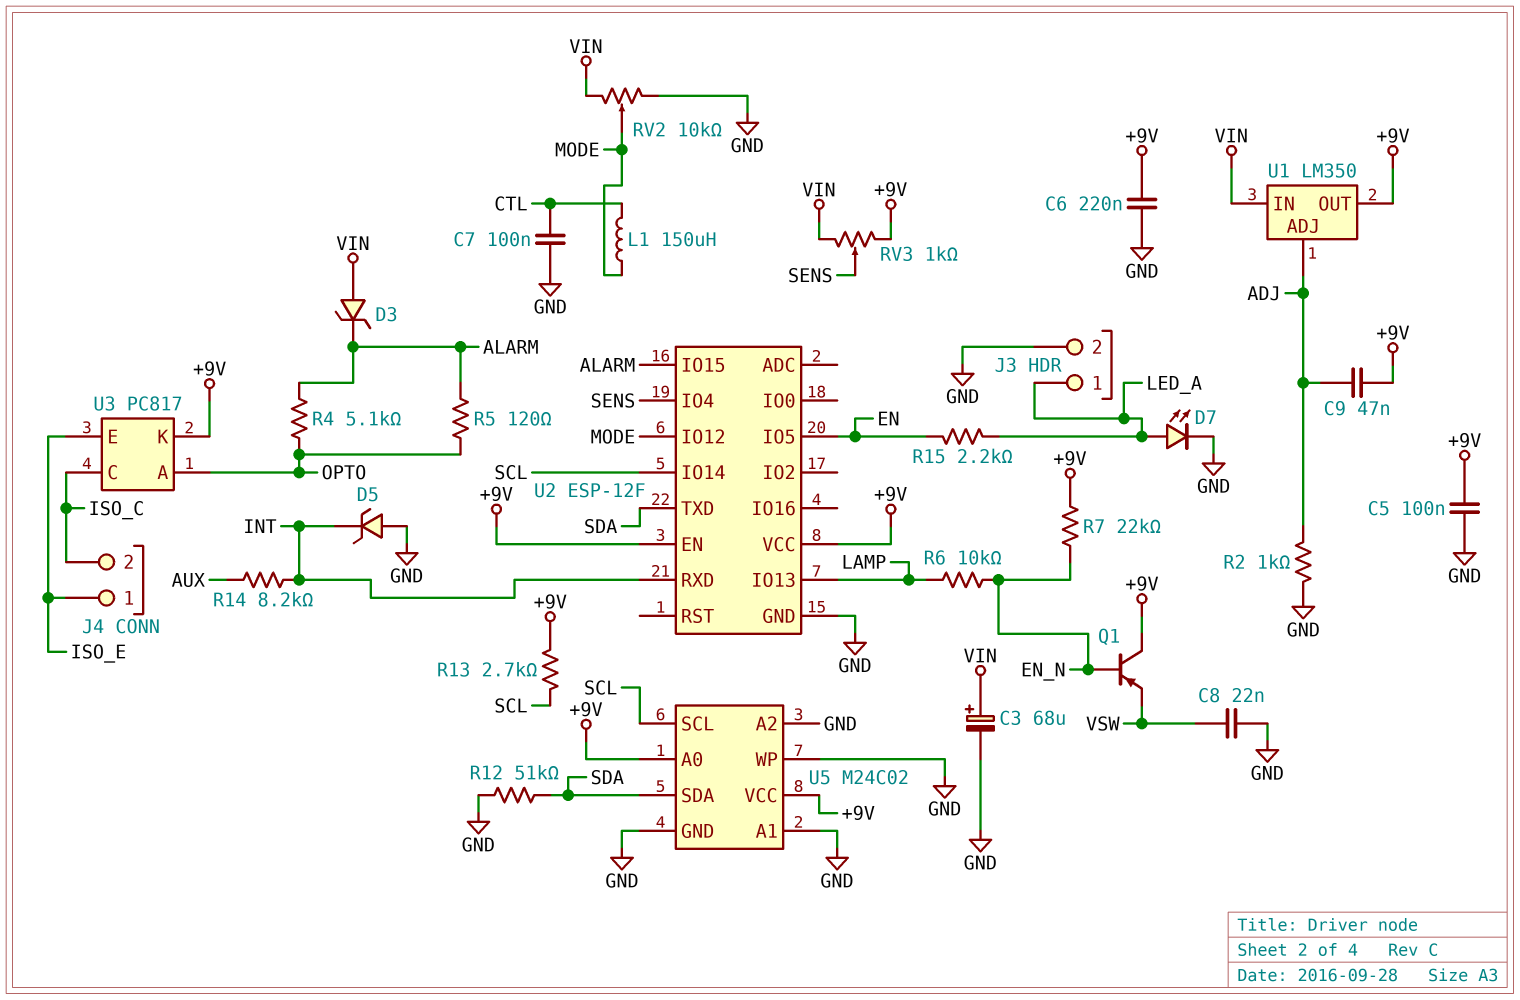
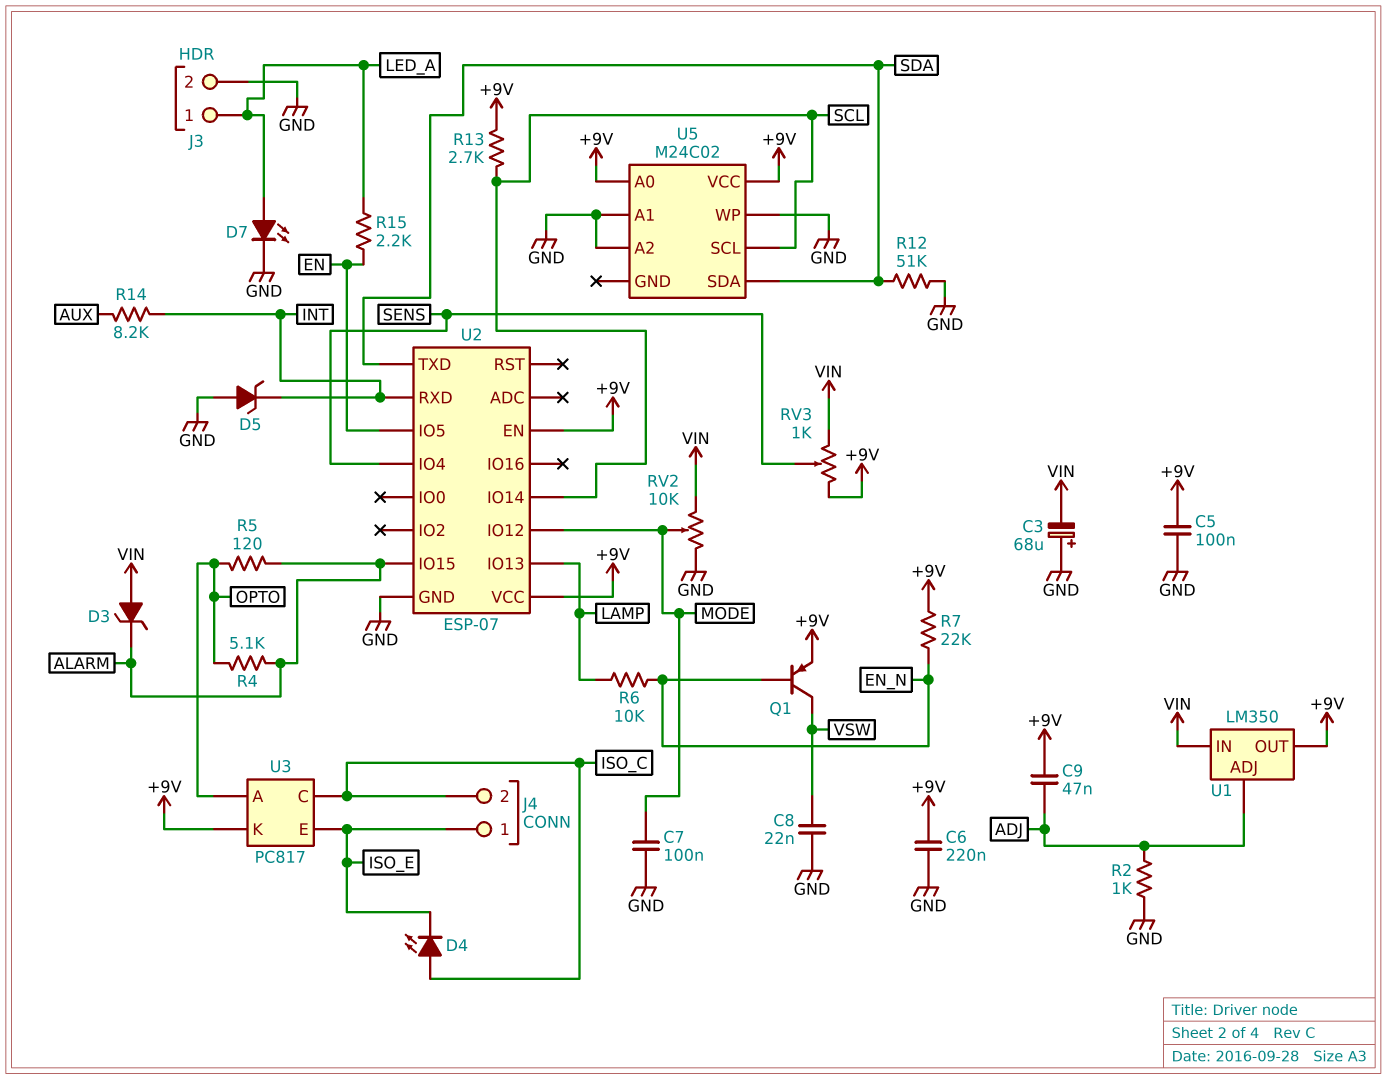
C3: 68uF (plus VIN, minus GND) -> 68uF (plus GND, minus VIN)
C7: 100nF (CTL, GND) -> 100nF (GND, MODE)
D4: none -> LED (A ISO_C, K ISO_E)
L1: 150uH (CTL, MODE) -> none
Q1: PNP (B EN_N, C +9V, E VSW) -> PNP (B EN_N, C VSW, E +9V)
U2: ESP-12F -> ESP-07
U5 pin GND: GND -> none

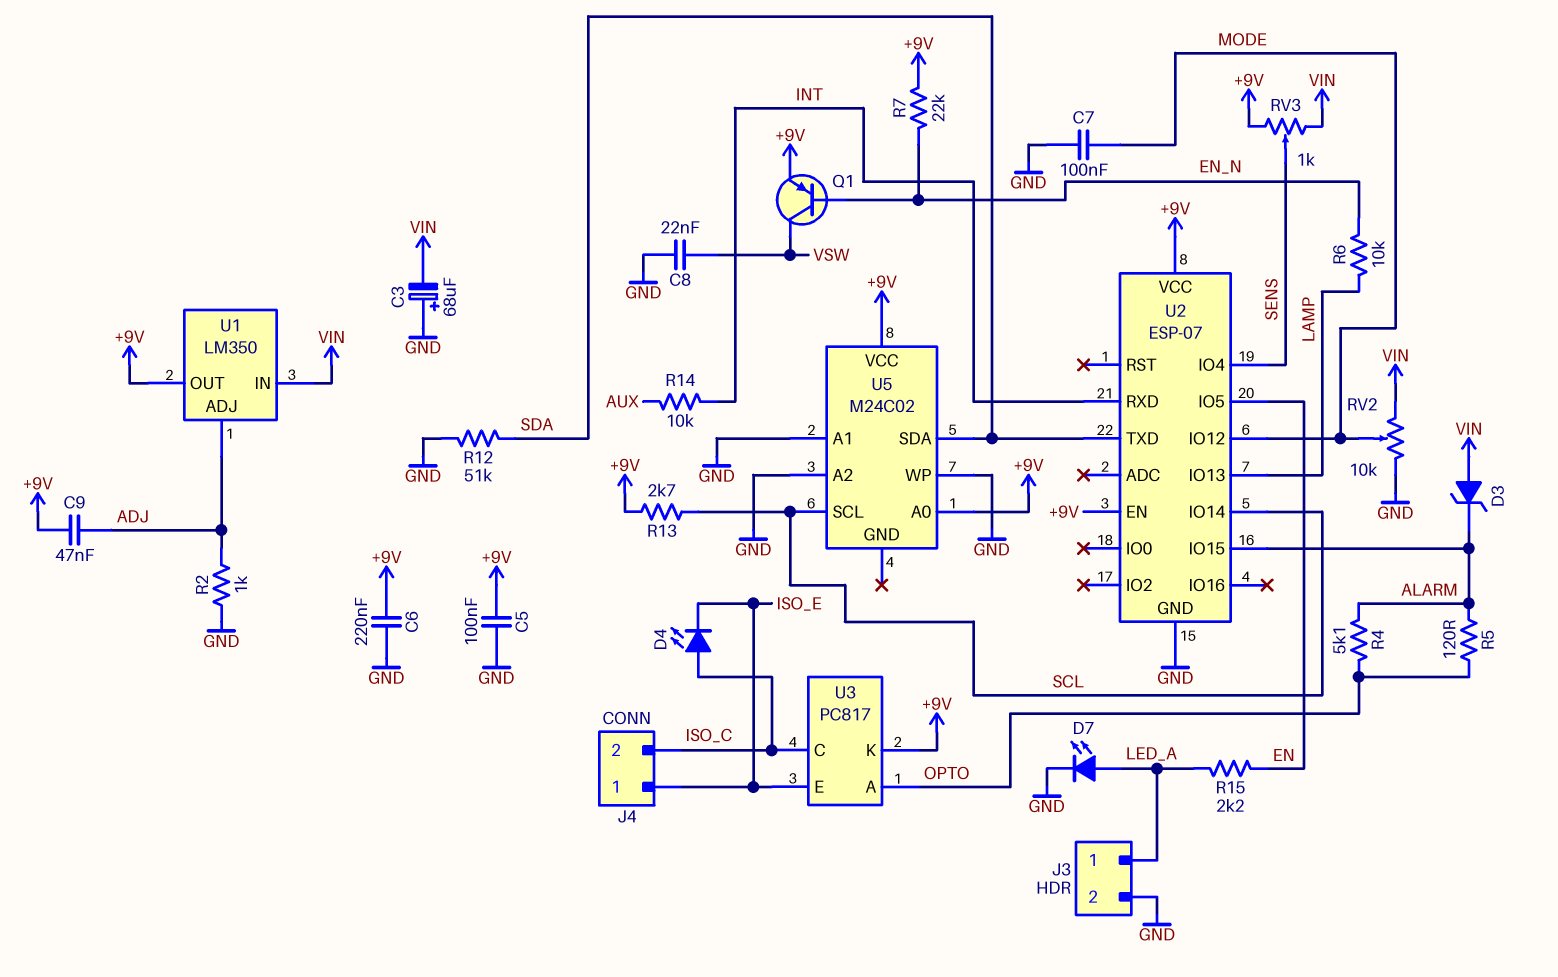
D5: zener (A GND, K INT) -> none
R14: 8.2k (AUX, INT) -> 10k (AUX, INT)

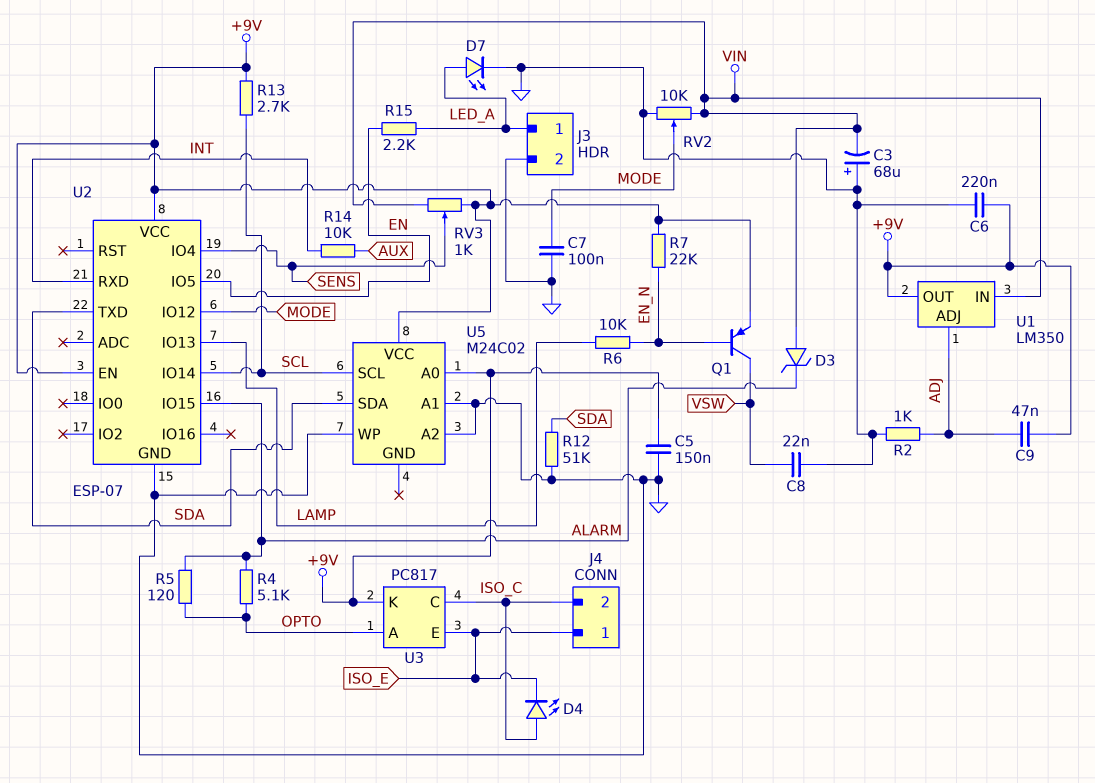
C5: 100nF (+9V, GND) -> 150nF (+9V, GND)

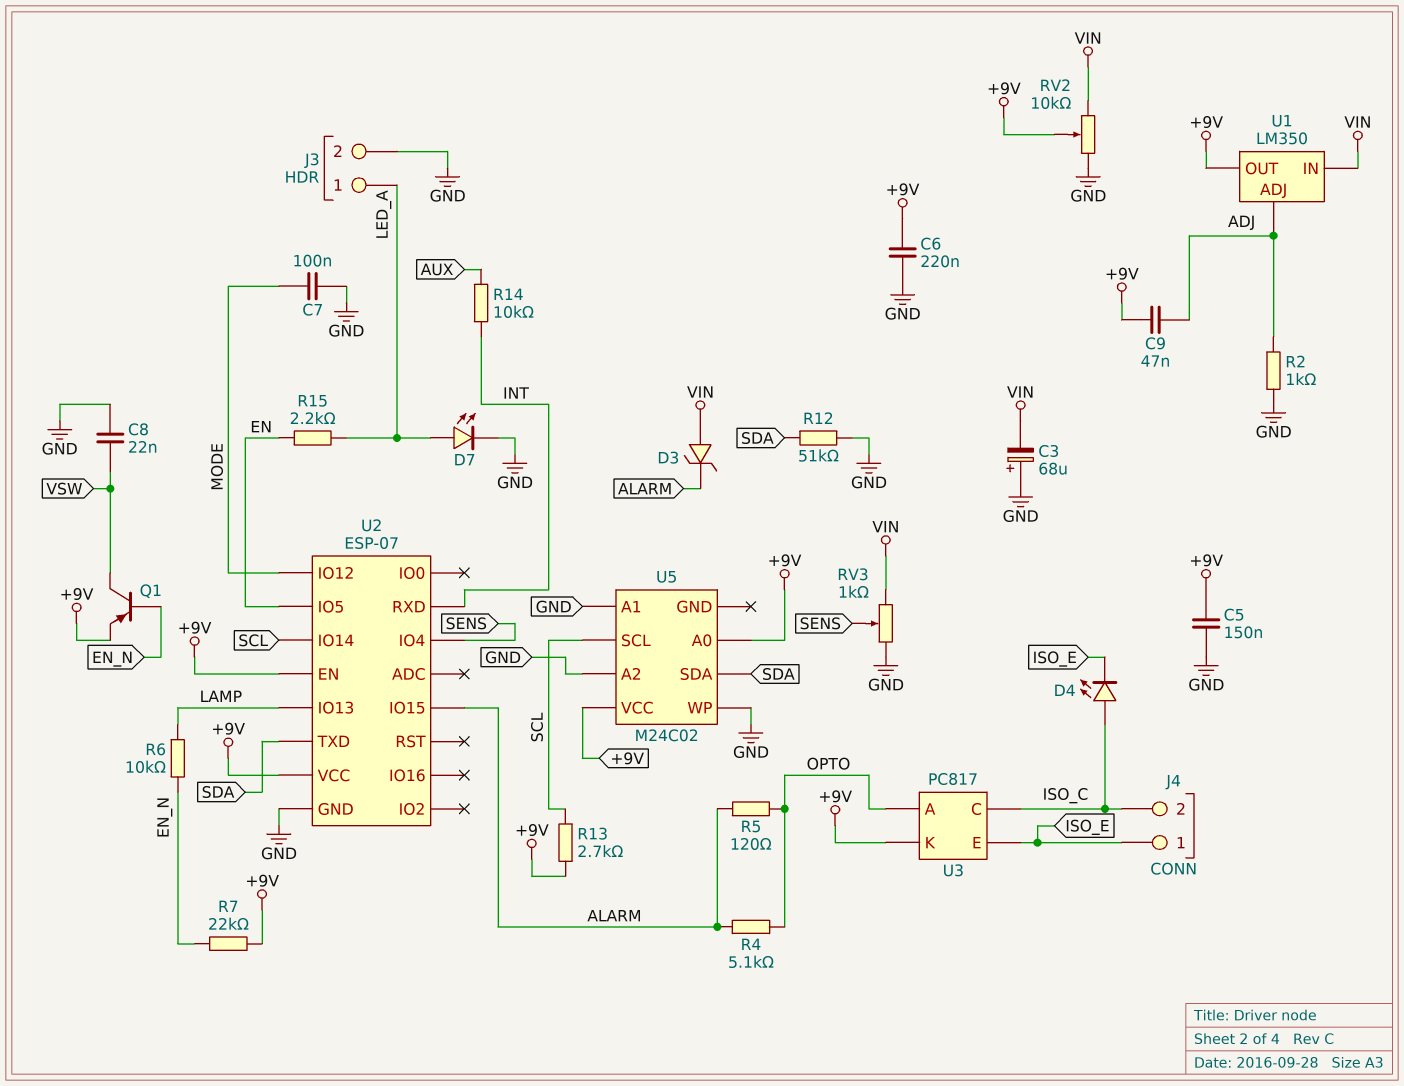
RV2: 10k (GND, VIN, wiper MODE) -> 10k (GND, VIN, wiper +9V)
RV3: 1k (+9V, VIN, wiper SENS) -> 1k (GND, VIN, wiper SENS)

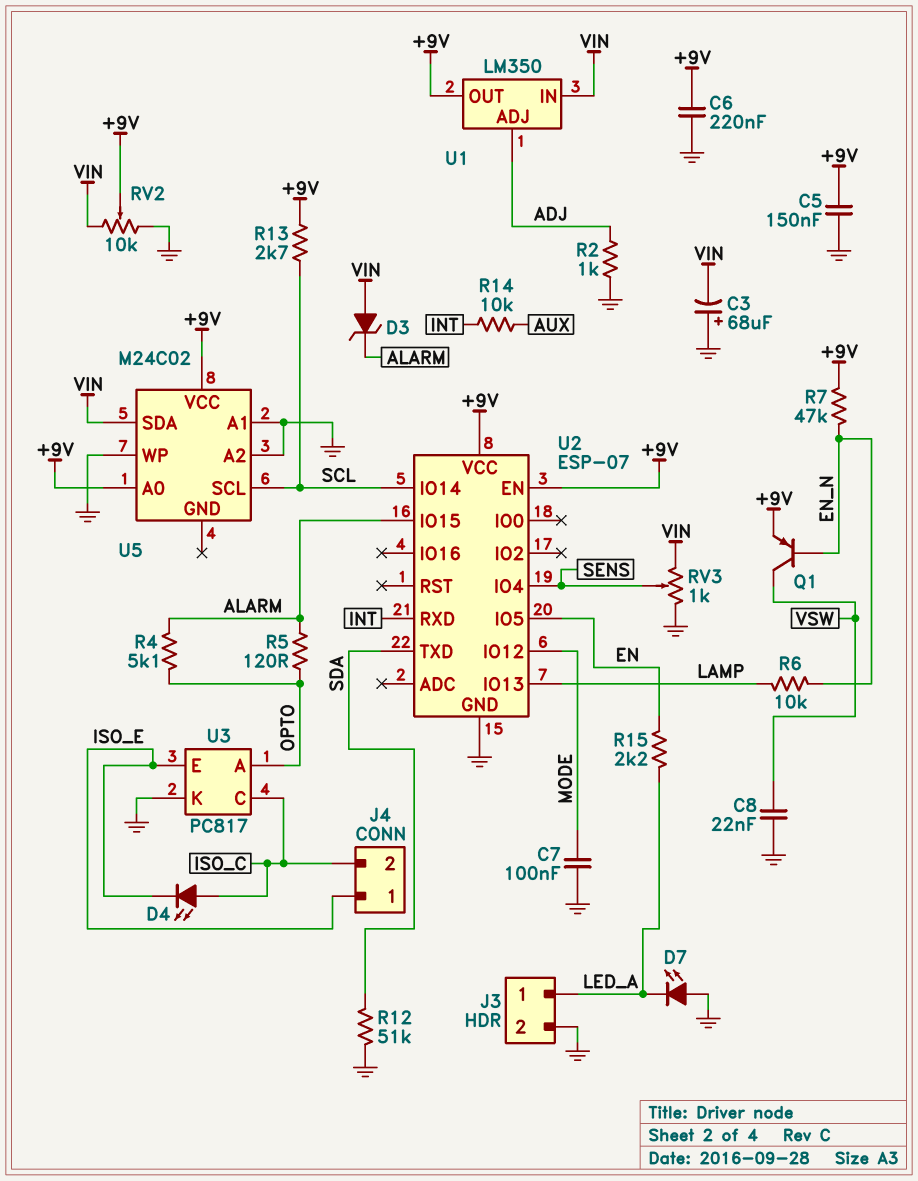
C9: 47nF (+9V, ADJ) -> none
D7: LED (A LED_A, K GND) -> LED (A GND, K LED_A)
R7: 22k (+9V, EN_N) -> 47k (+9V, EN_N)
U3 pin K: +9V -> GND
U5 pin SDA: SDA -> VIN

